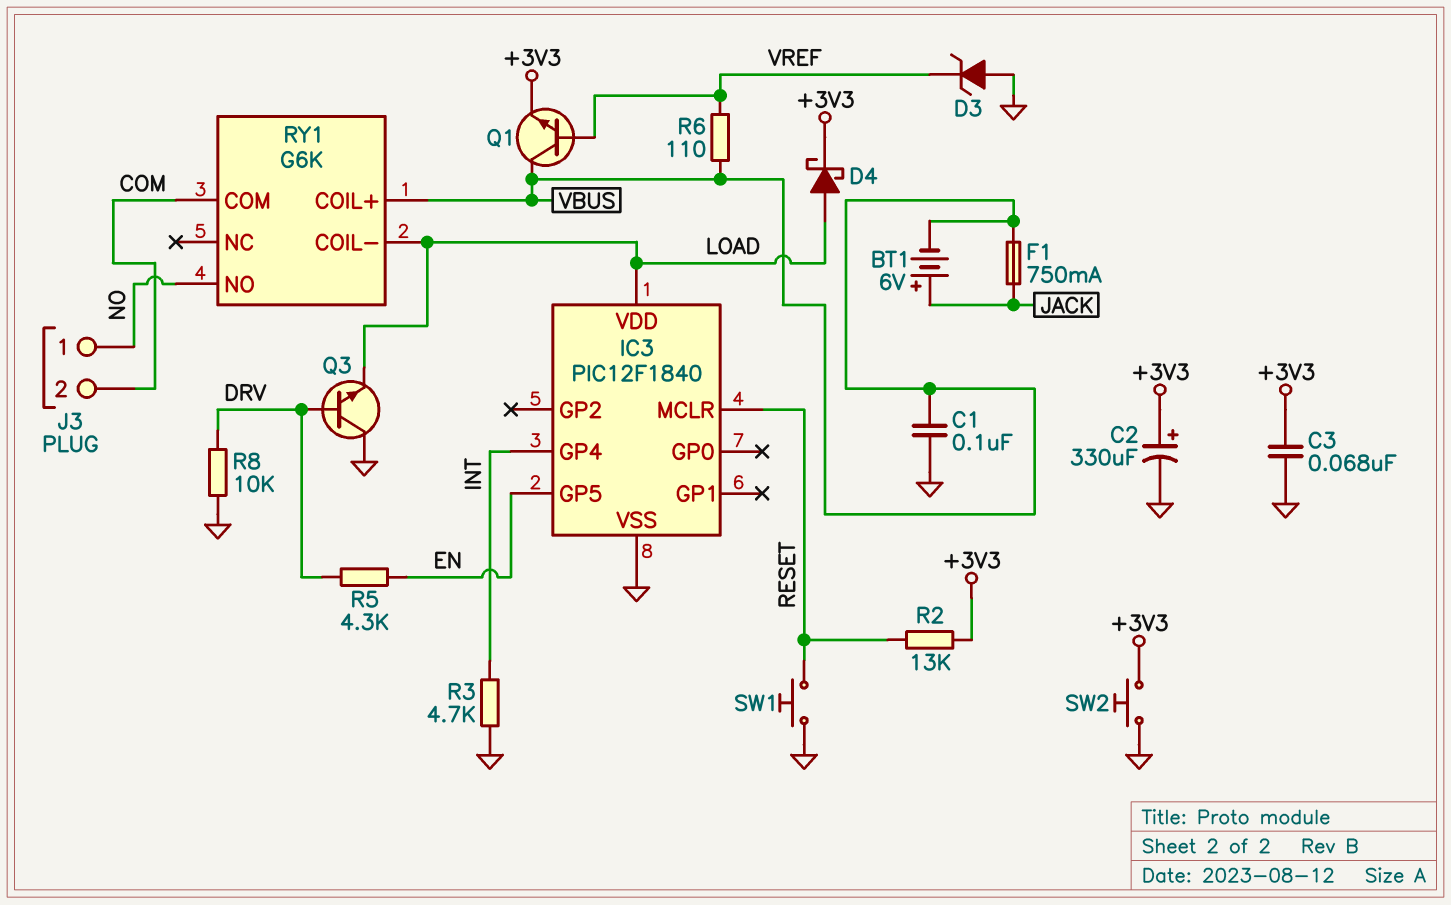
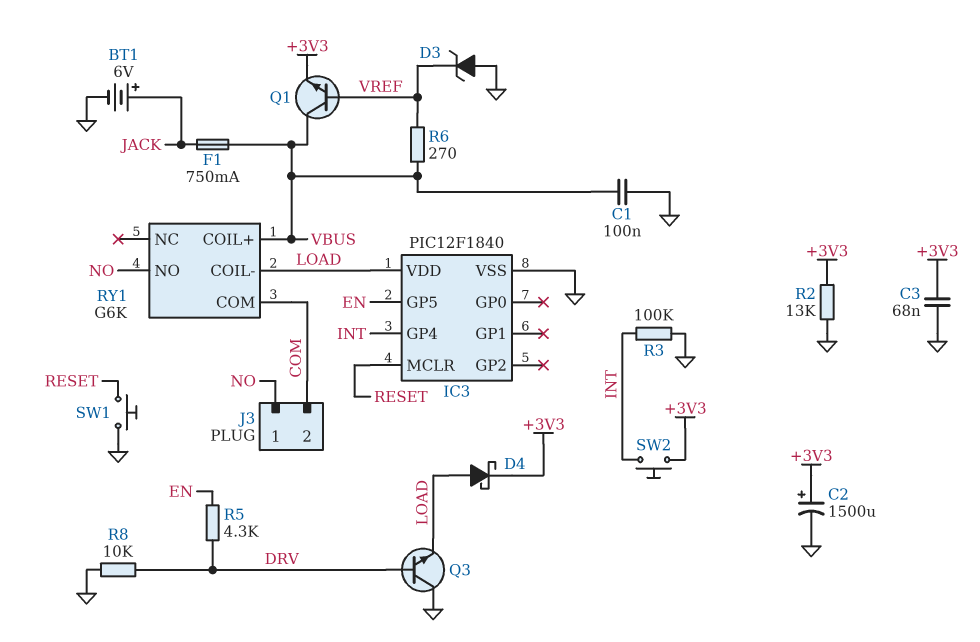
BT1: 6V (plus JACK, minus VBUS) -> 6V (plus JACK, minus GND)
C2: 330uF (plus +3V3, minus GND) -> 1500uF (plus +3V3, minus GND)
R2: 13k (+3V3, RESET) -> 13k (+3V3, GND)
R3: 4.7k (GND, INT) -> 100k (GND, INT)
R6: 110 (VBUS, VREF) -> 270 (VBUS, VREF)
SW2: button (+3V3, GND) -> button (+3V3, INT)

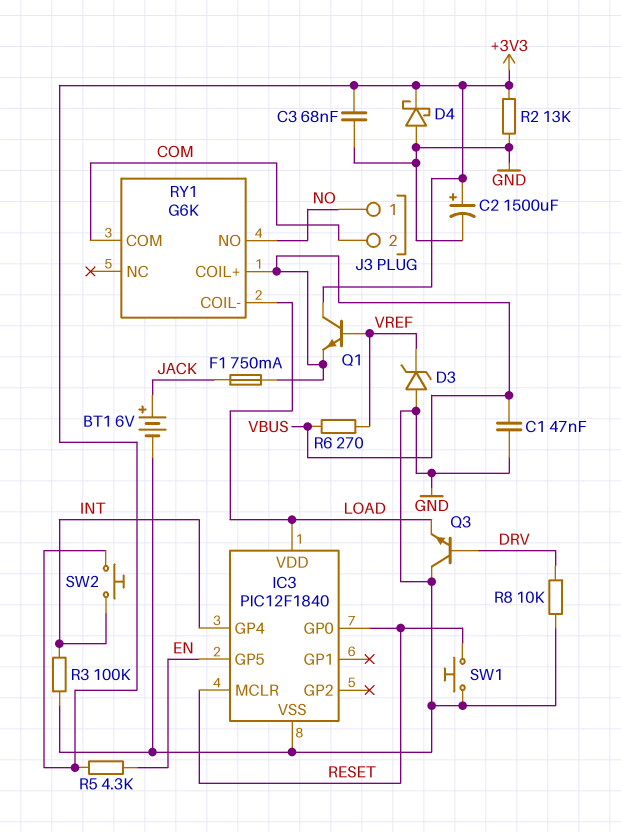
C1: 100nF (GND, VBUS) -> 47nF (GND, VBUS)
D4: schottky (A LOAD, K +3V3) -> schottky (A GND, K +3V3)
IC3 pin GP0: none -> RESET
Q1: NPN (B VREF, C VBUS, E +3V3) -> NPN (B VREF, C +3V3, E VBUS)
R5: 4.3k (DRV, EN) -> 4.3k (+3V3, EN)

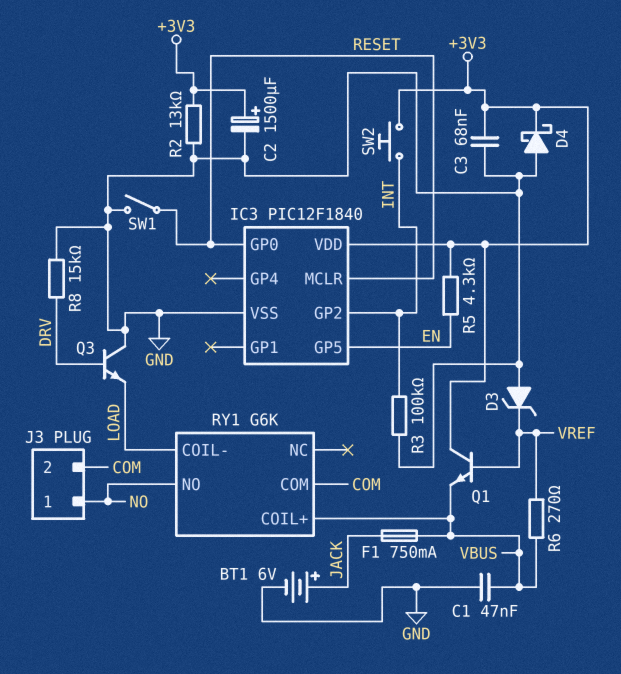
IC3 pin GP2: none -> INT
IC3 pin GP4: INT -> none
IC3 pin VDD: LOAD -> +3V3
R8: 10k (DRV, GND) -> 15k (DRV, GND)
SW1: button (GND, RESET) -> switch (GND, RESET)

